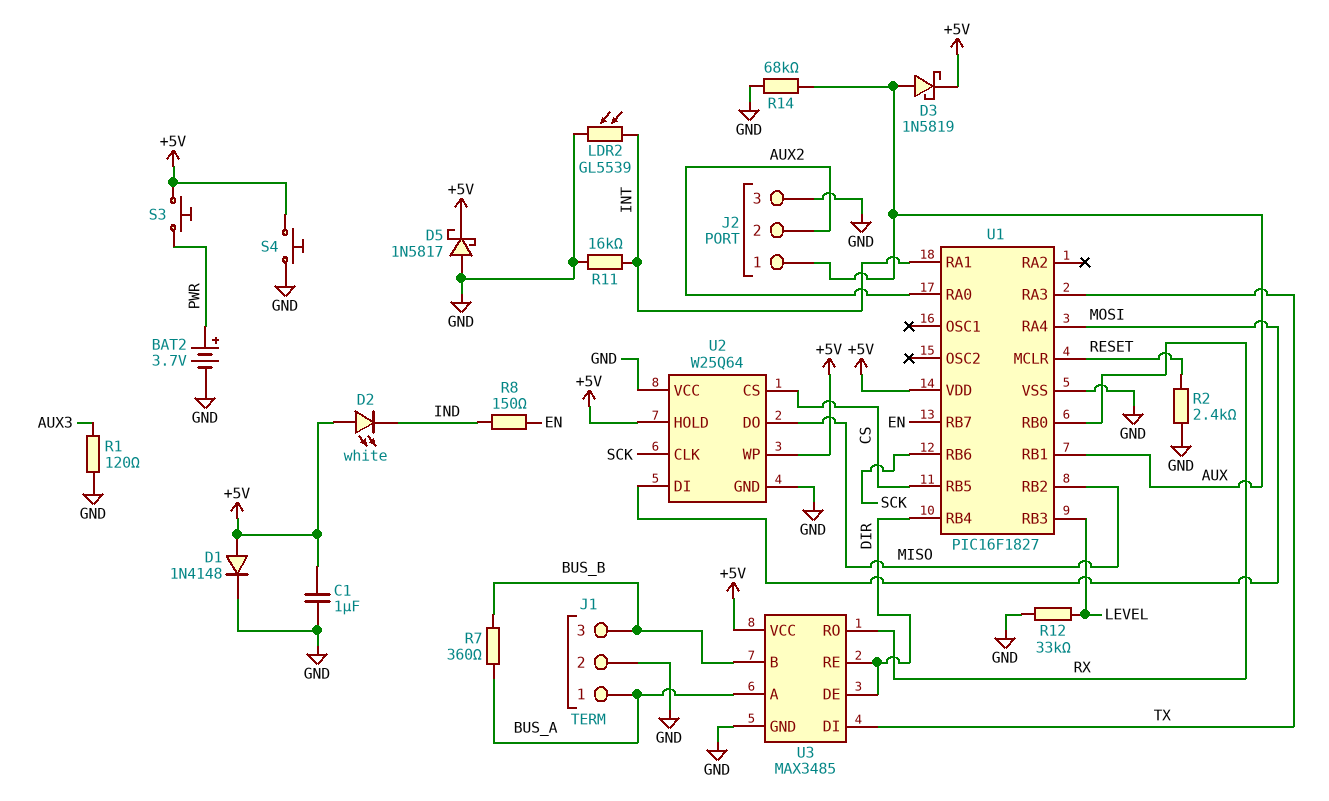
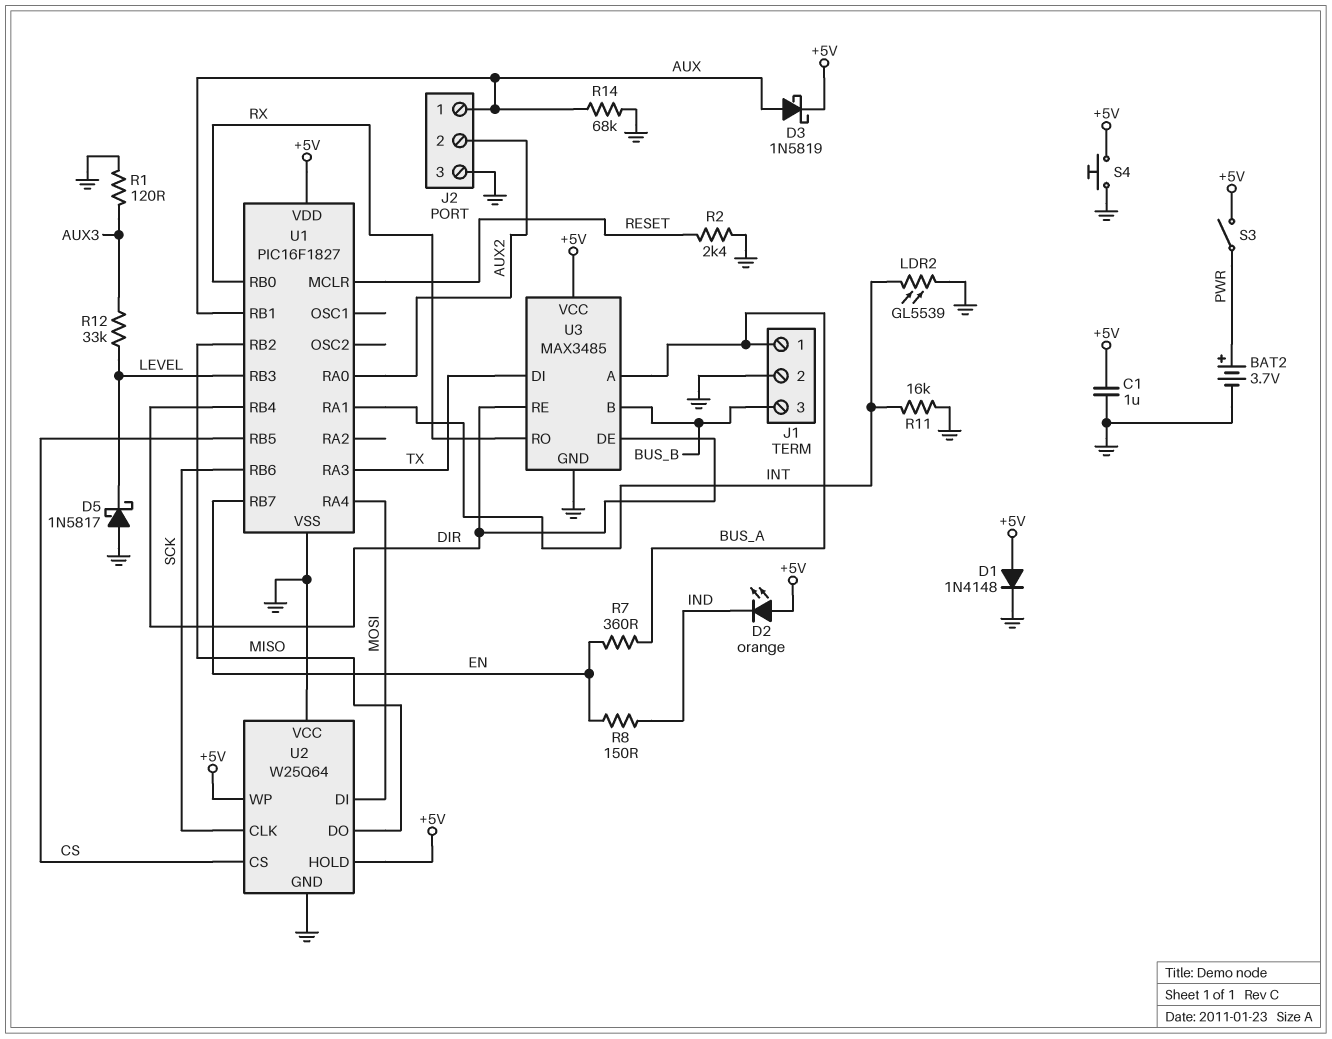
D2: LED white (A +5V, K IND) -> LED orange (A +5V, K IND)
D5: schottky 1N5817 (A GND, K +5V) -> schottky 1N5817 (A GND, K LEVEL)
R7: 360 (BUS_A, BUS_B) -> 360 (BUS_A, EN)
R12: 33k (GND, LEVEL) -> 33k (AUX3, LEVEL)
S3: button (+5V, PWR) -> switch (+5V, PWR)

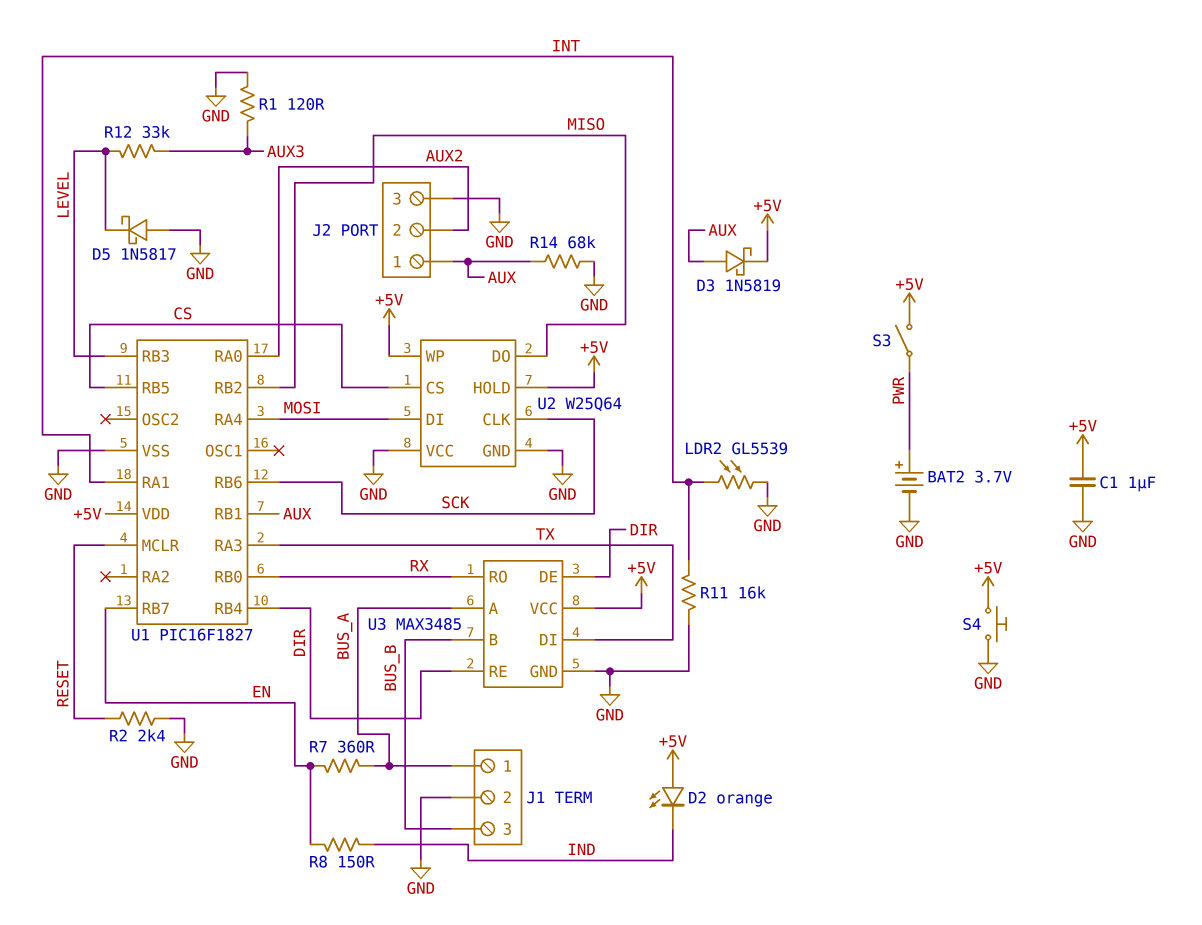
D1: diode 1N4148 (A +5V, K GND) -> none

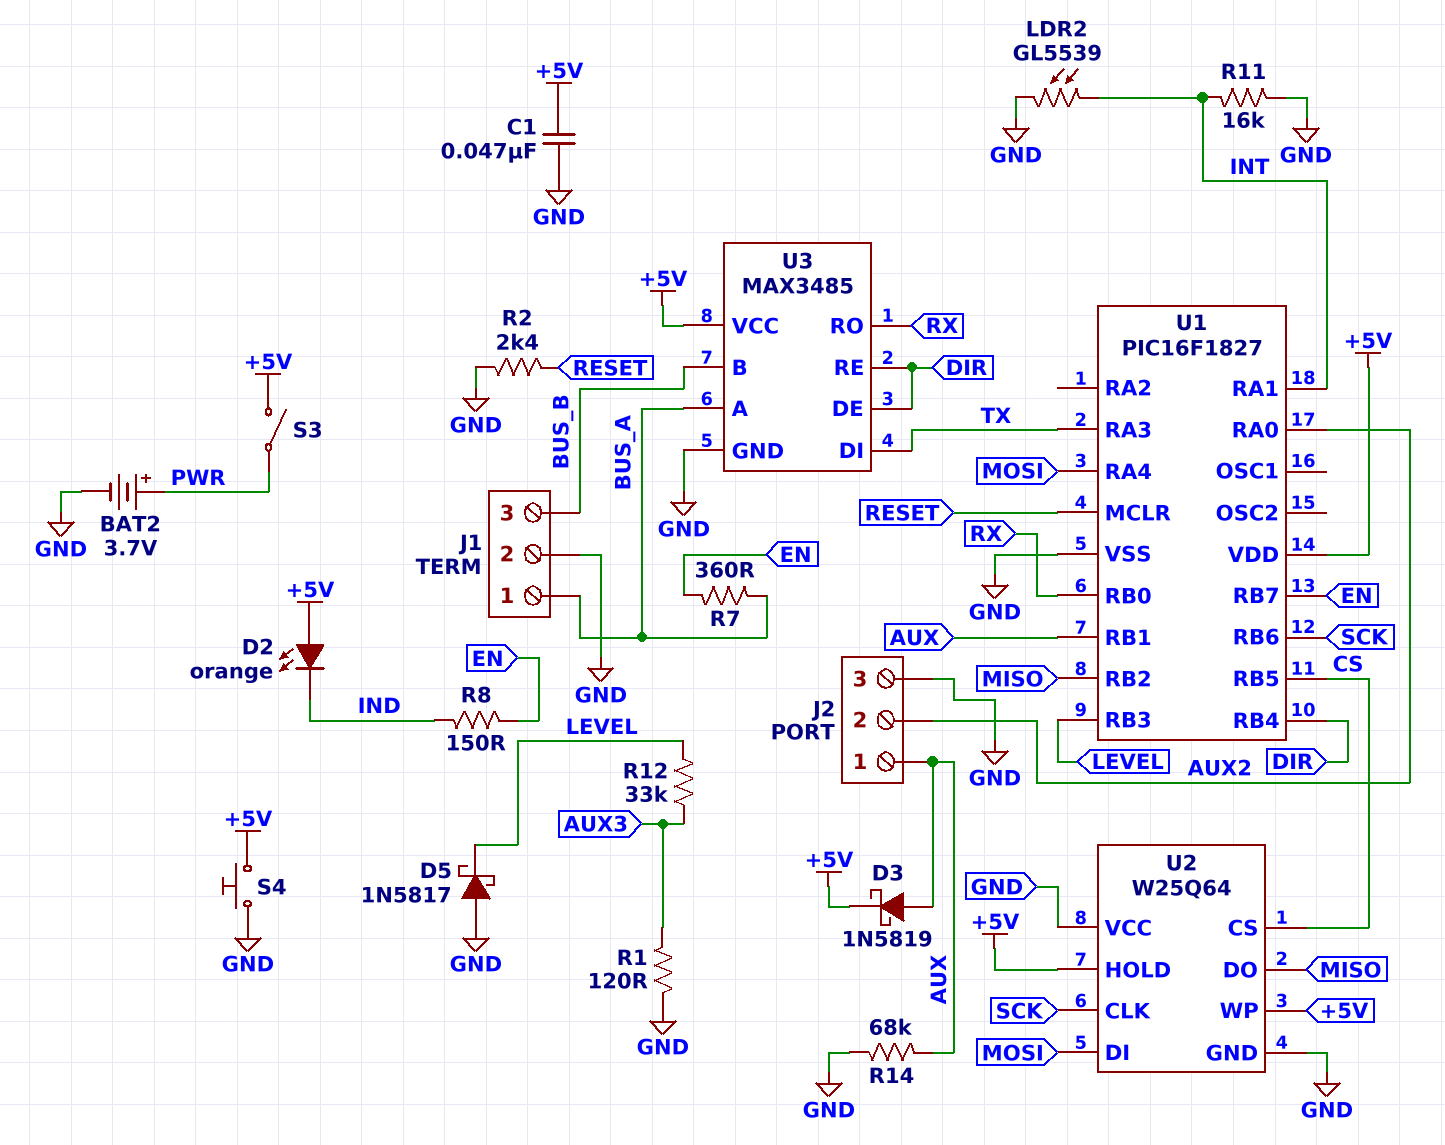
C1: 1uF (+5V, GND) -> 47nF (+5V, GND)

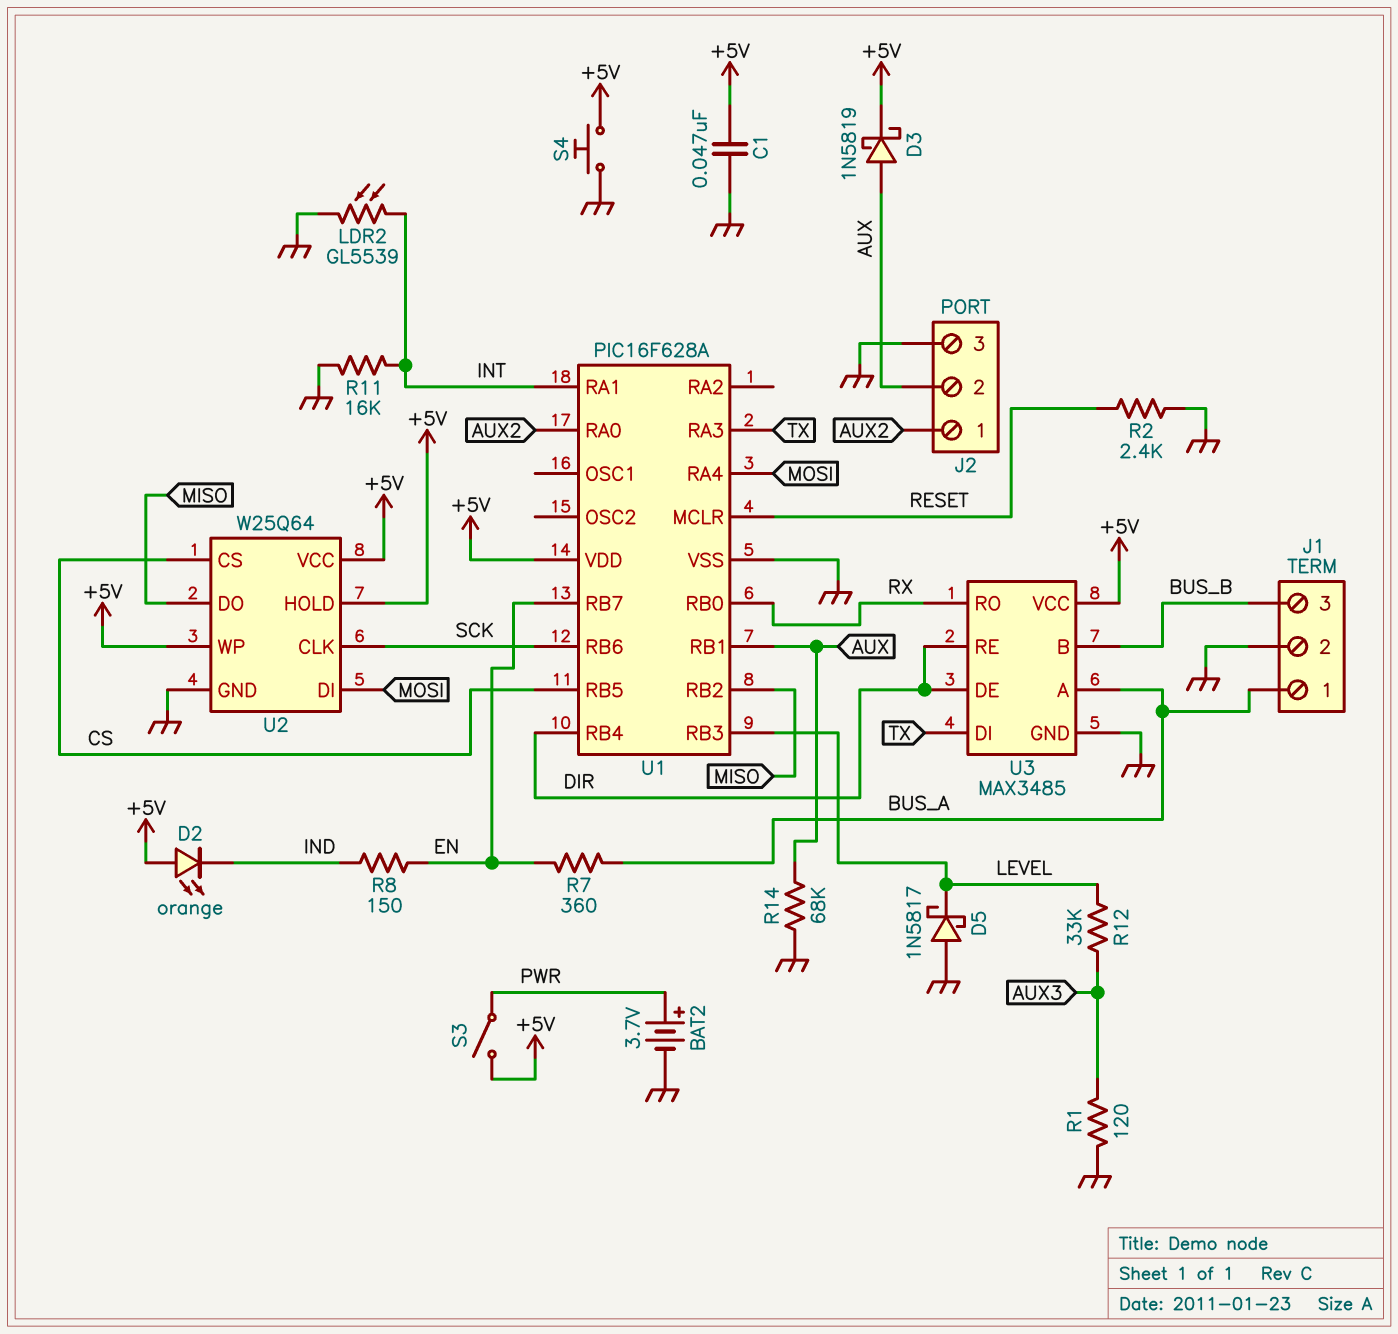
J2 pin 1: AUX -> AUX2
J2 pin 2: AUX2 -> AUX
U1: PIC16F1827 -> PIC16F628A
U2 pin VCC: GND -> +5V

